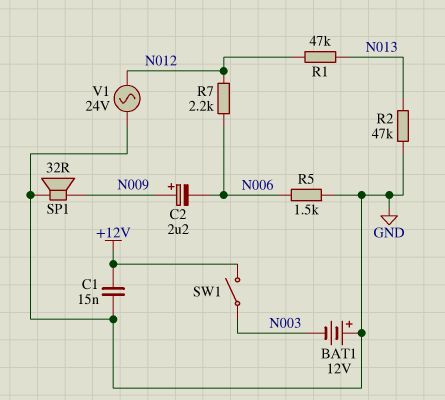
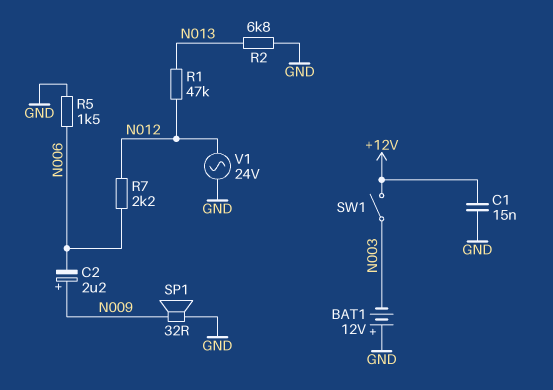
R2: 47k (GND, N013) -> 6.8k (GND, N013)

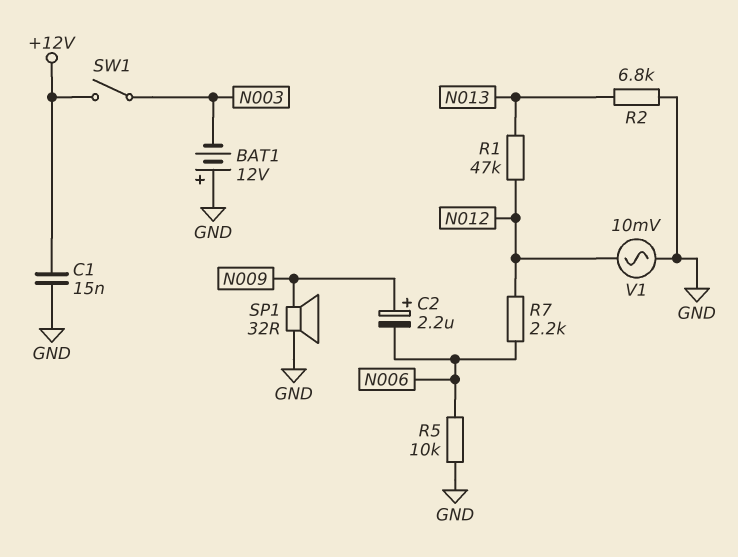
R5: 1.5k (GND, N006) -> 10k (GND, N006)
V1: AC 24V (GND, N012) -> AC 10mV (GND, N012)

